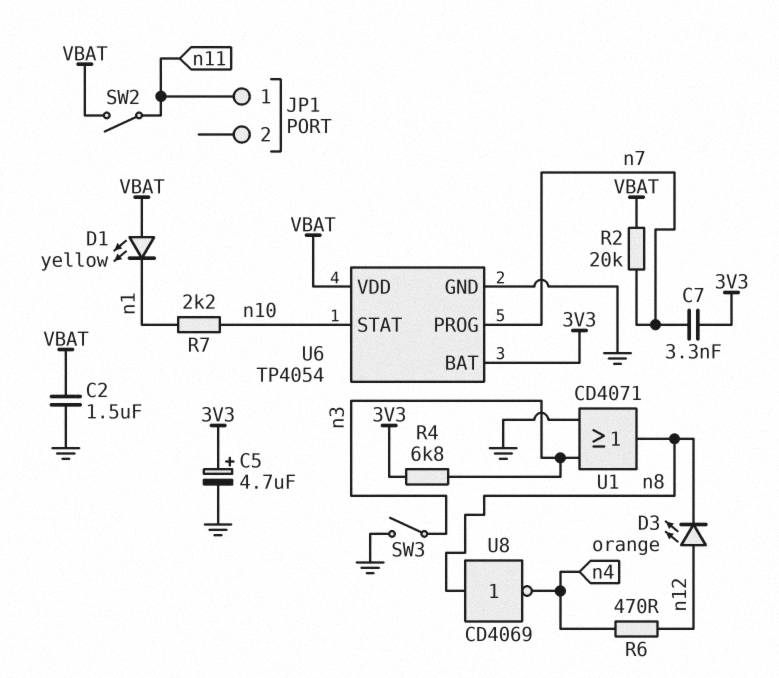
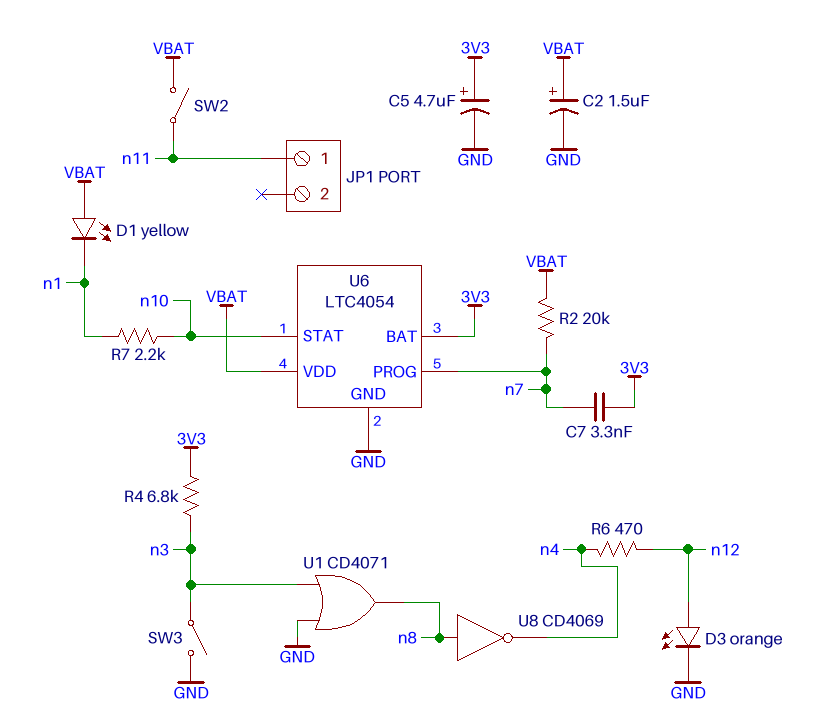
C2: 1.5uF (GND, VBAT) -> 1.5uF (plus VBAT, minus GND)
D3: LED orange (A n12, K n8) -> LED orange (A n12, K GND)
U6: TP4054 -> LTC4054

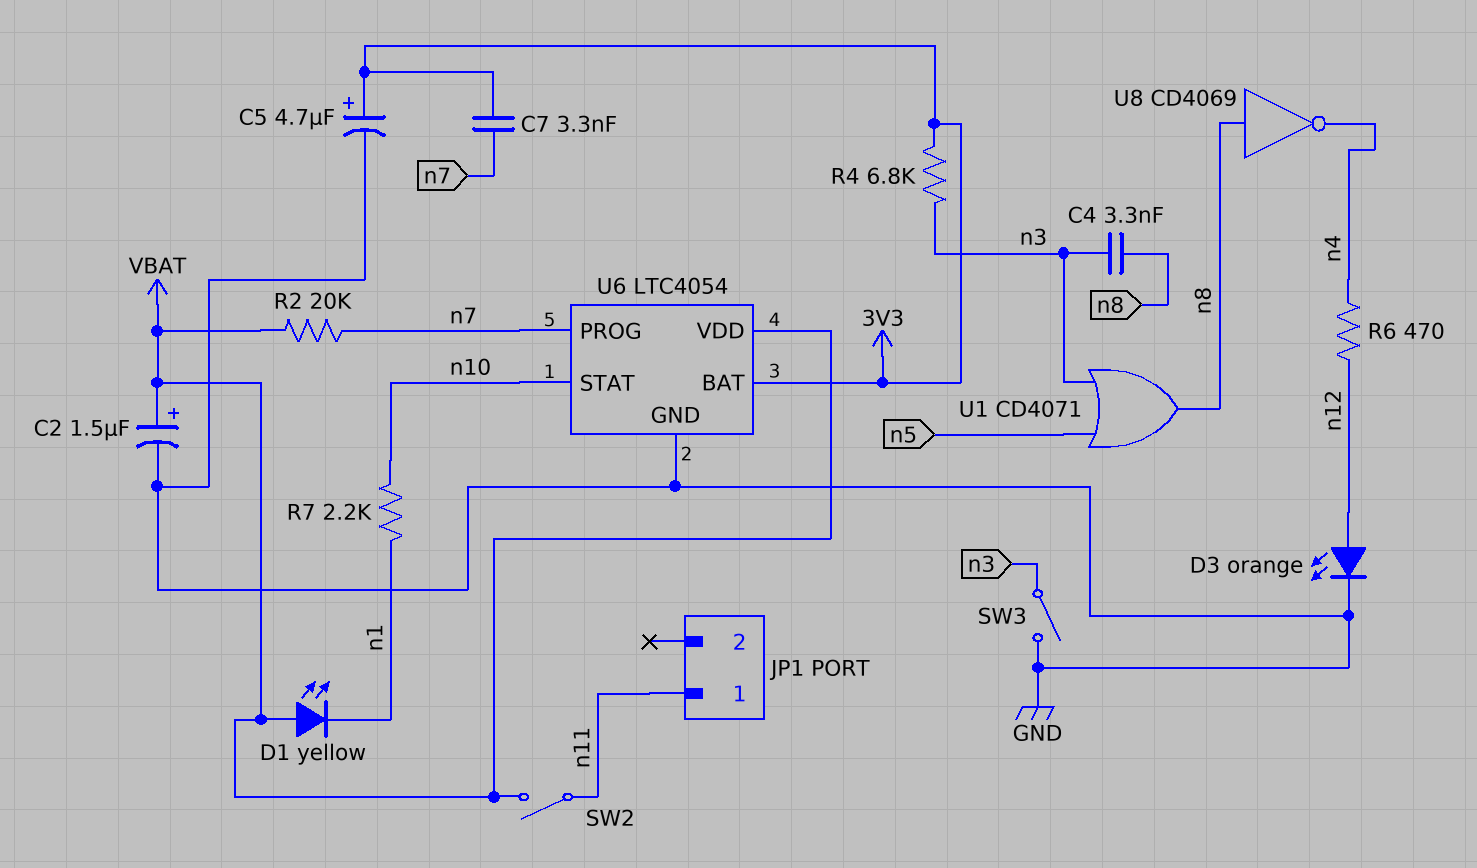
C4: none -> 3.3nF (n3, n8)
U1: OR CD4071 (in GND, in n3, out n8) -> OR CD4071 (in n3, in n5, out n8)

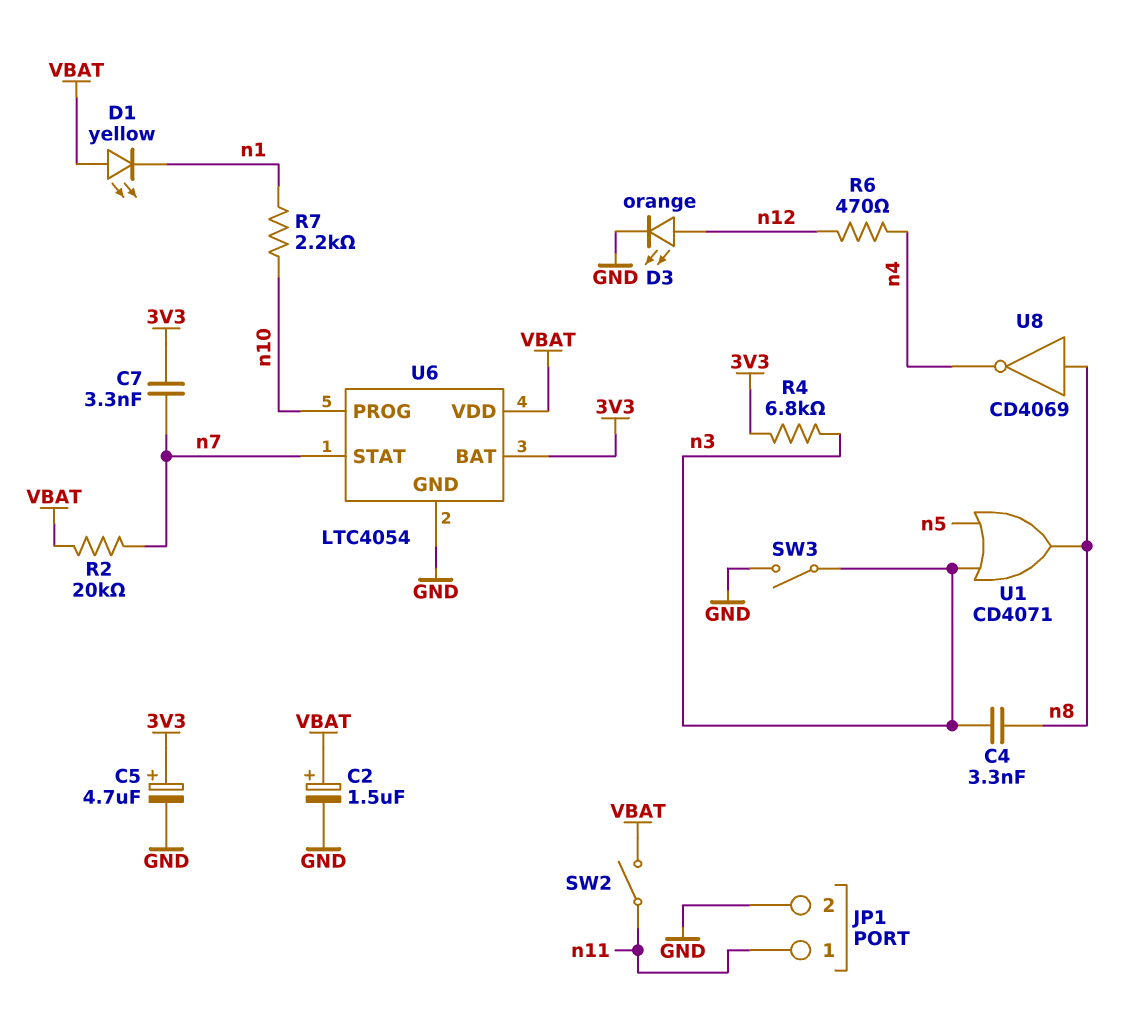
JP1 pin 2: none -> GND
U6 pin PROG: n7 -> n10
U6 pin STAT: n10 -> n7

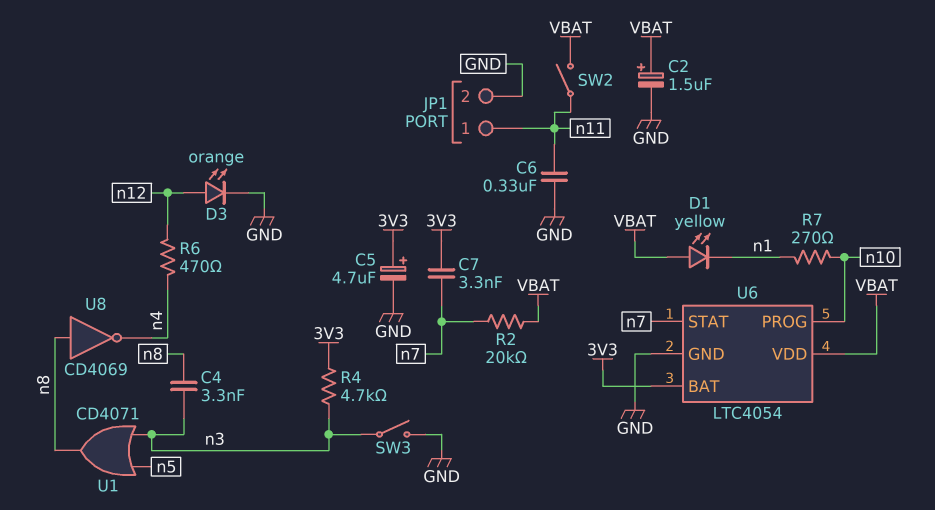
C6: none -> 330nF (GND, n11)
R4: 6.8k (3V3, n3) -> 4.7k (3V3, n3)
R7: 2.2k (n1, n10) -> 270 (n1, n10)

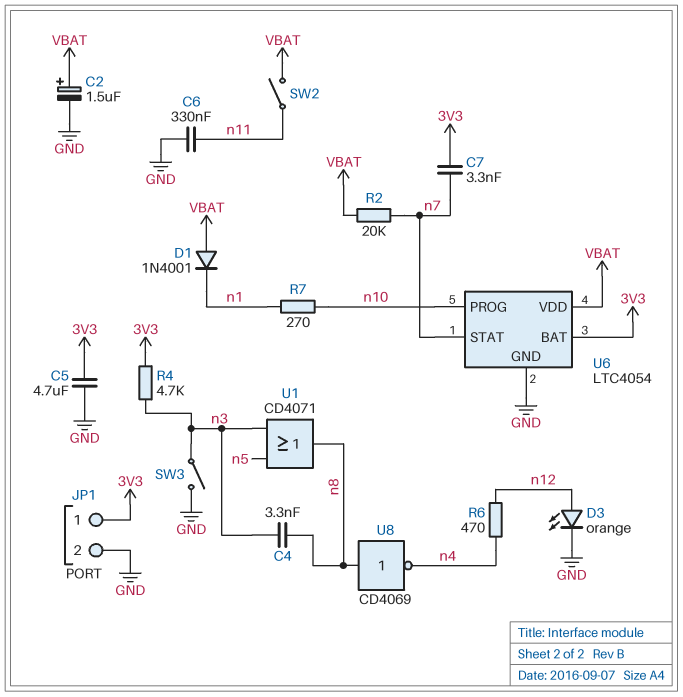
C5: 4.7uF (plus 3V3, minus GND) -> 4.7uF (3V3, GND)
D1: LED yellow (A VBAT, K n1) -> diode 1N4001 (A VBAT, K n1)
JP1 pin 1: n11 -> 3V3

